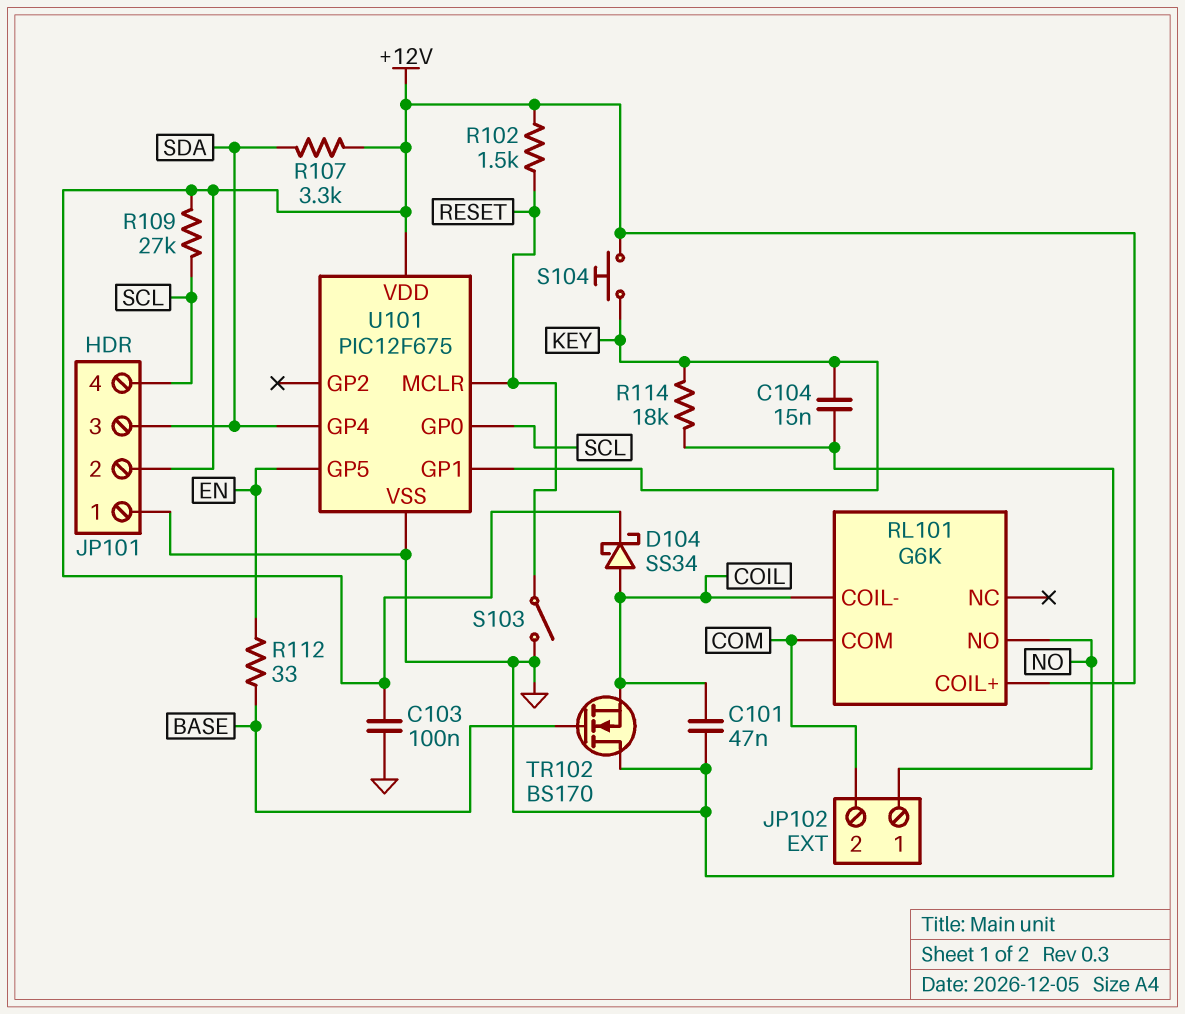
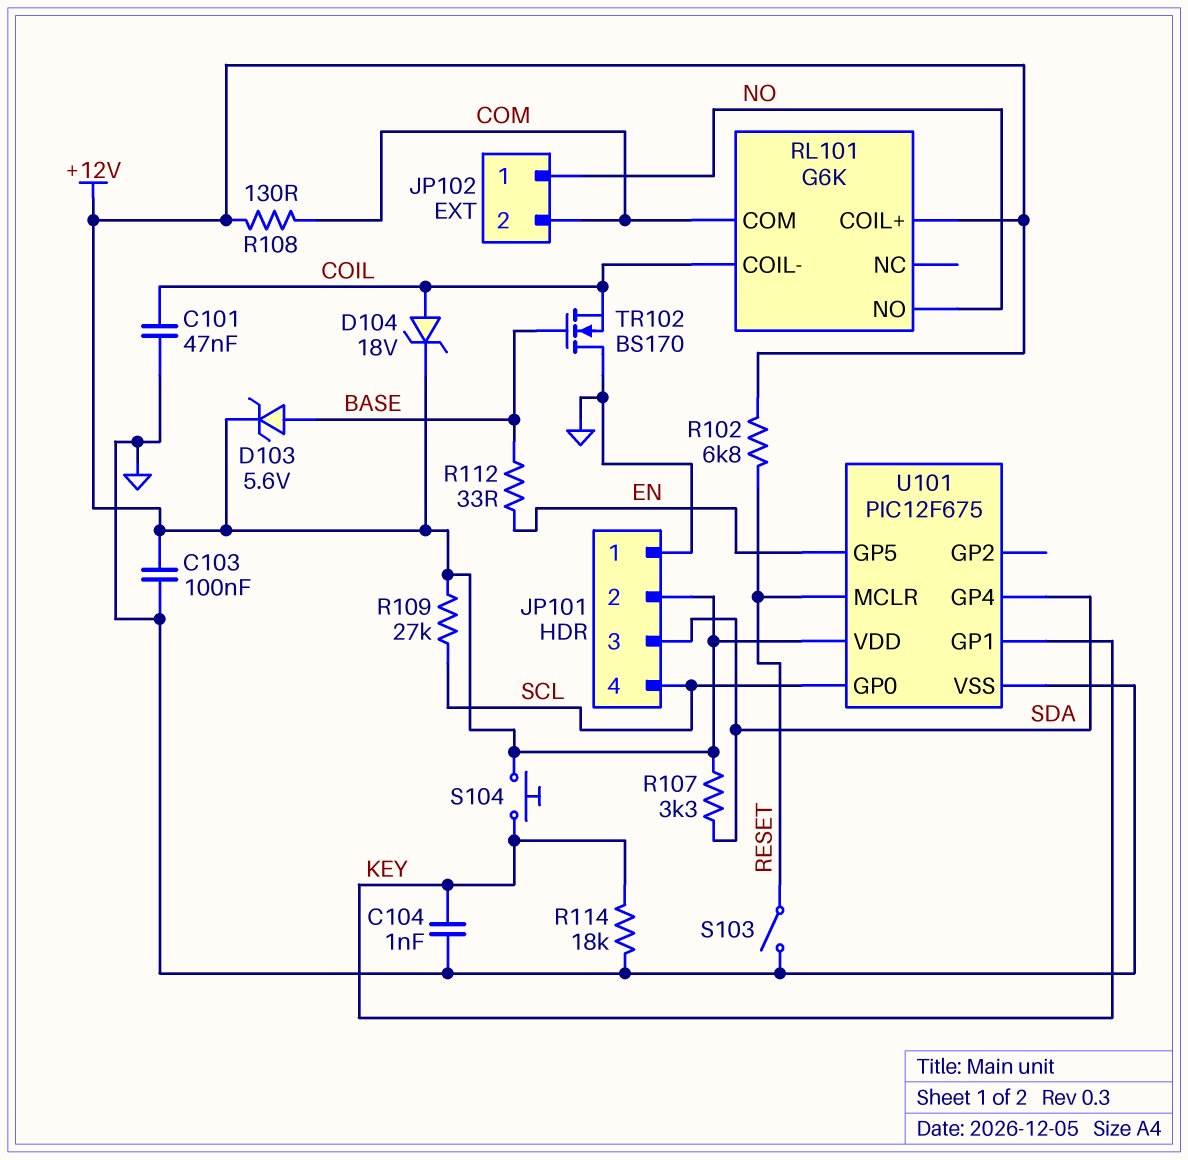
C104: 15nF (GND, KEY) -> 1nF (GND, KEY)
D103: none -> zener 5.6V (A BASE, K +12V)
D104: schottky SS34 (A COIL, K +12V) -> zener 18V (A COIL, K +12V)
R102: 1.5k (+12V, RESET) -> 6.8k (+12V, RESET)
R108: none -> 130 (+12V, COM)

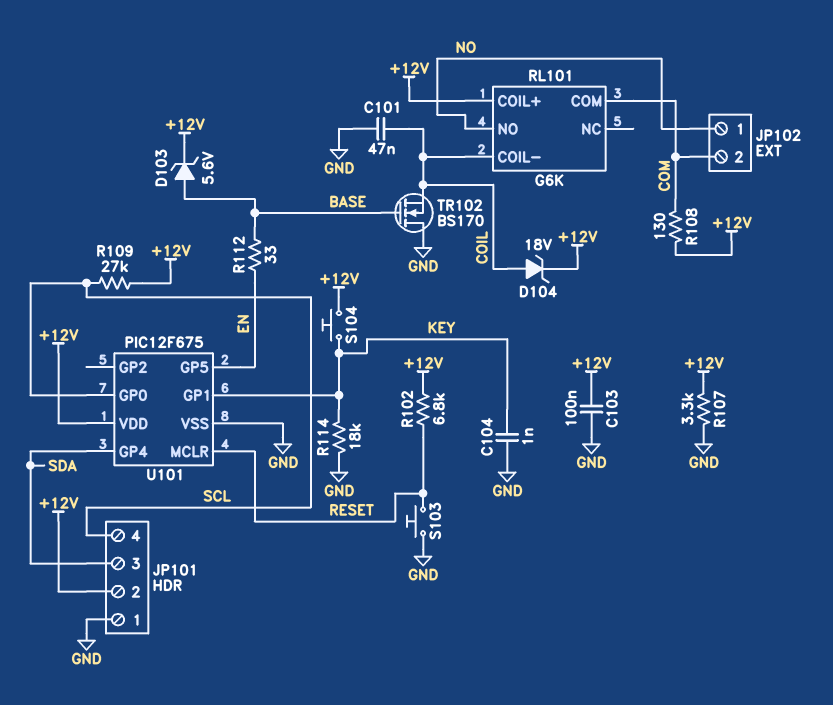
R107: 3.3k (+12V, SDA) -> 3.3k (+12V, GND)
S103: switch (GND, RESET) -> button (GND, RESET)

